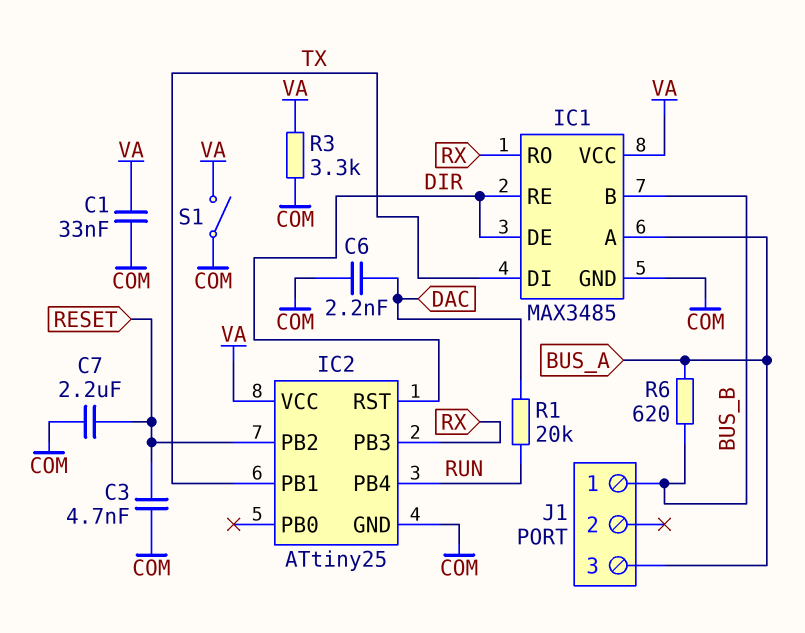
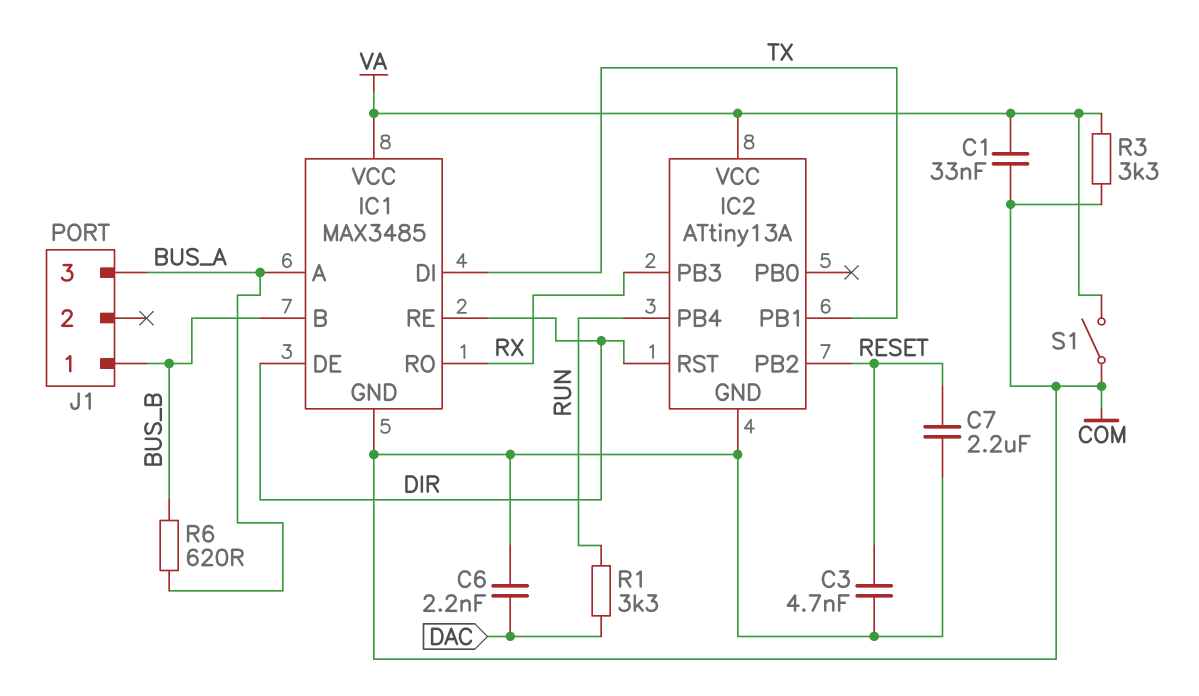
IC2: ATtiny25 -> ATtiny13A
R1: 20k (DAC, RUN) -> 3.3k (DAC, RUN)

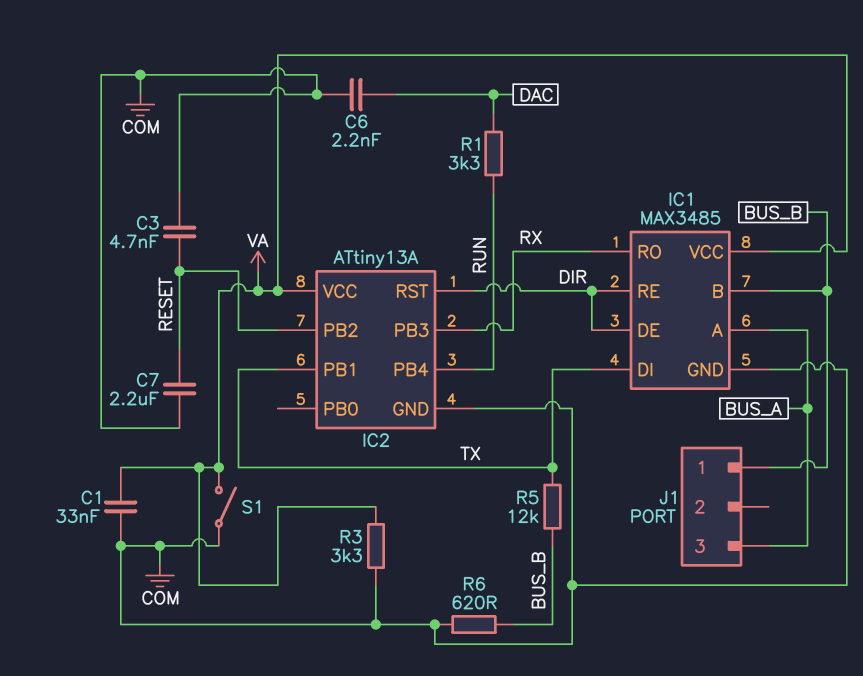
R5: none -> 12k (BUS_B, TX)
R6: 620 (BUS_A, BUS_B) -> 620 (BUS_B, COM)

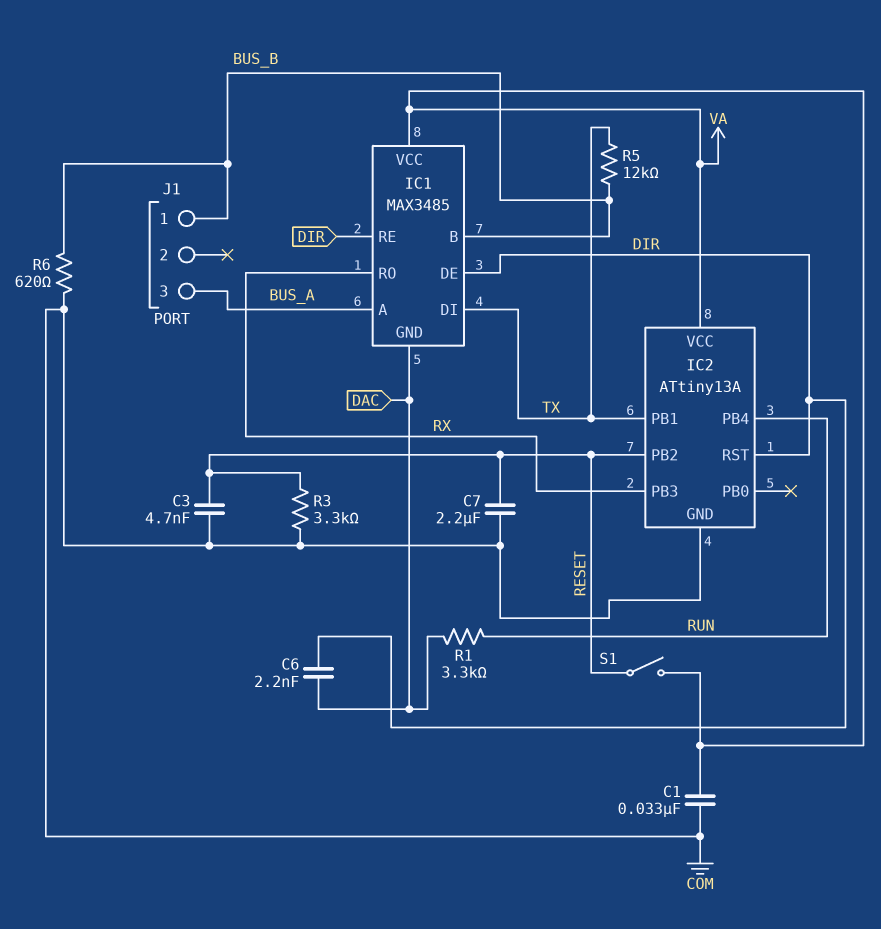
C6: 2.2nF (COM, DAC) -> 2.2nF (DAC, DIR)
IC1 pin GND: COM -> DAC
R3: 3.3k (COM, VA) -> 3.3k (COM, RESET)
S1: switch (COM, VA) -> switch (RESET, VA)

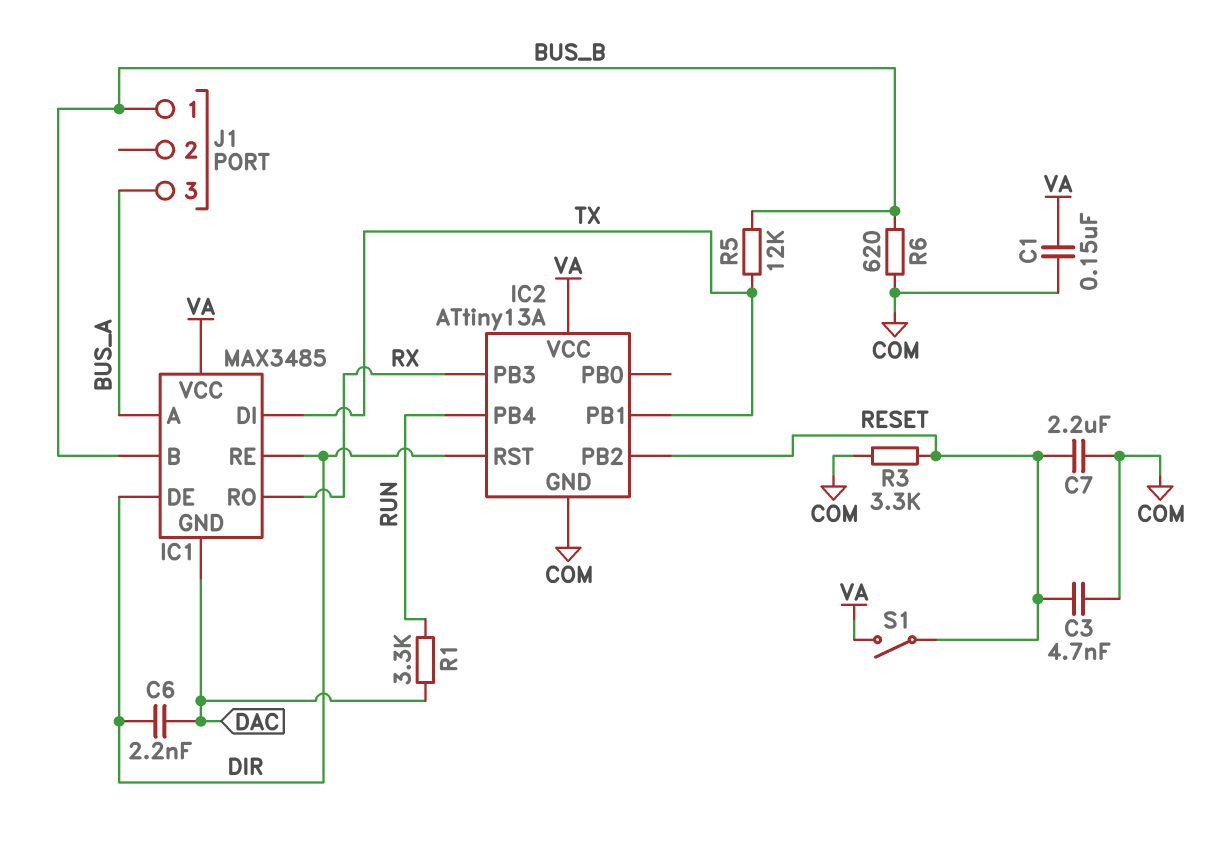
C1: 33nF (COM, VA) -> 150nF (COM, VA)

